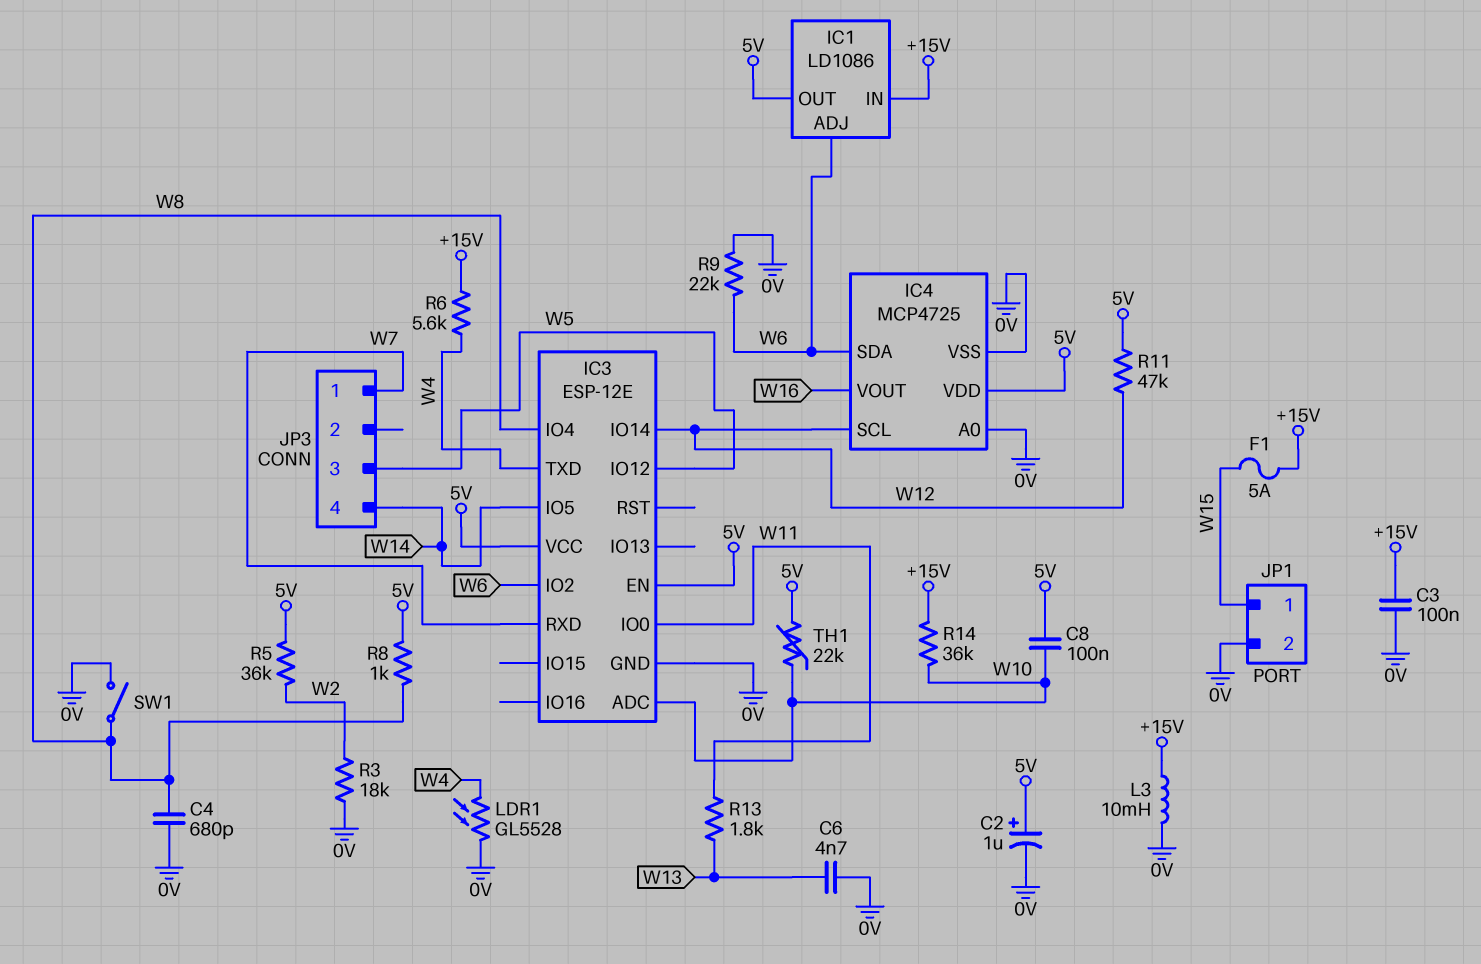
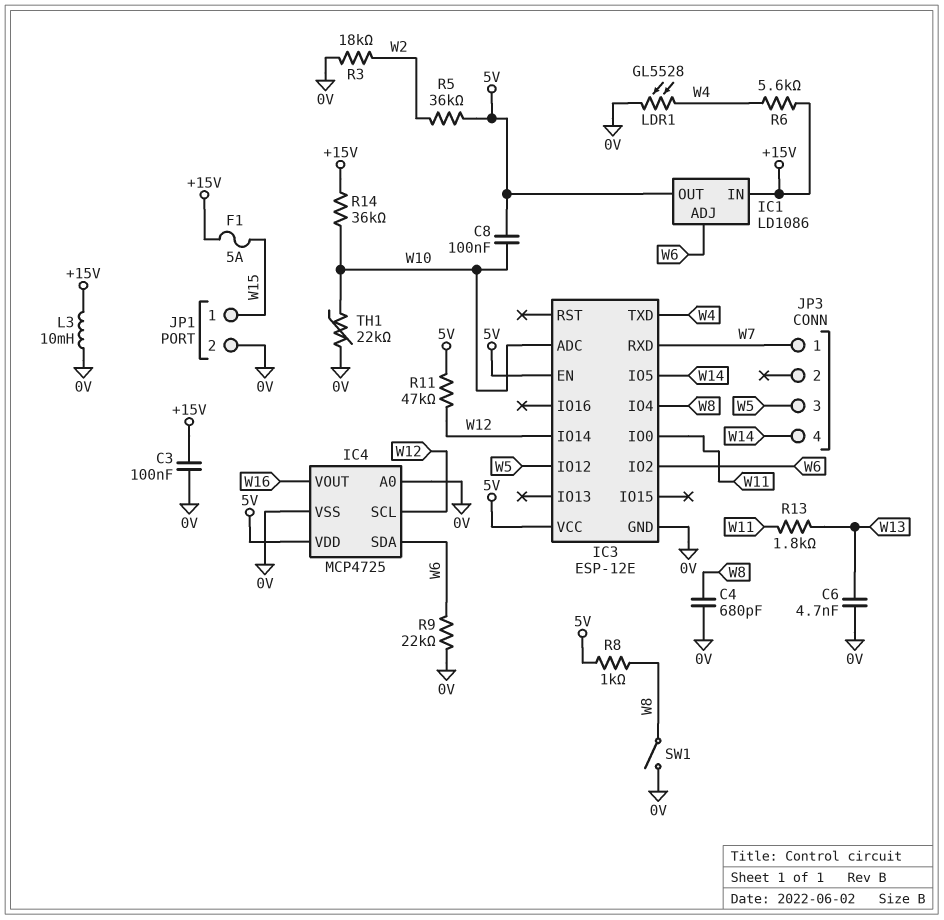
C2: 1uF (plus 5V, minus 0V) -> none
TH1: 22k (5V, W10) -> 22k (0V, W10)

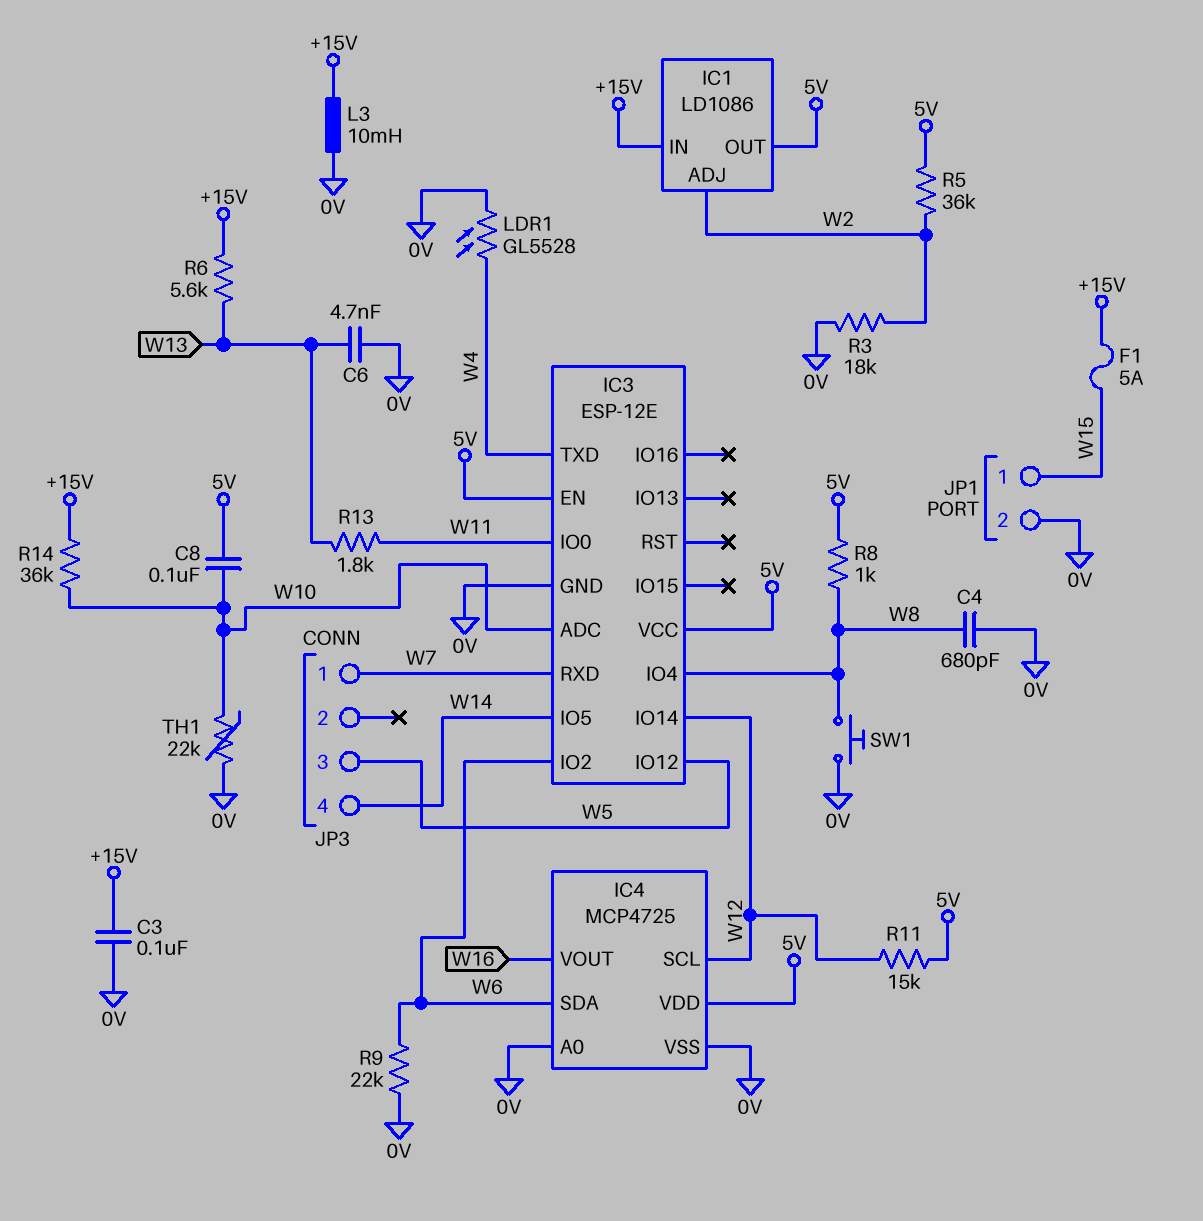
IC1 pin ADJ: W6 -> W2
R6: 5.6k (+15V, W4) -> 5.6k (+15V, W13)
R11: 47k (5V, W12) -> 15k (5V, W12)
SW1: switch (0V, W8) -> button (0V, W8)

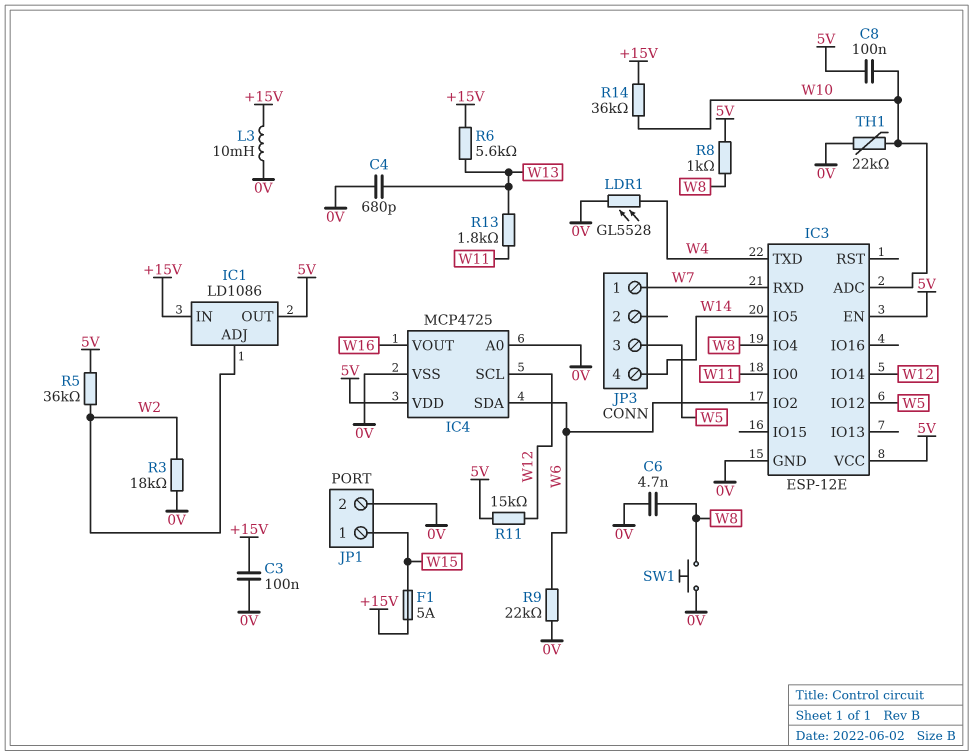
C4: 680pF (0V, W8) -> 680pF (0V, W13)
C6: 4.7nF (0V, W13) -> 4.7nF (0V, W8)

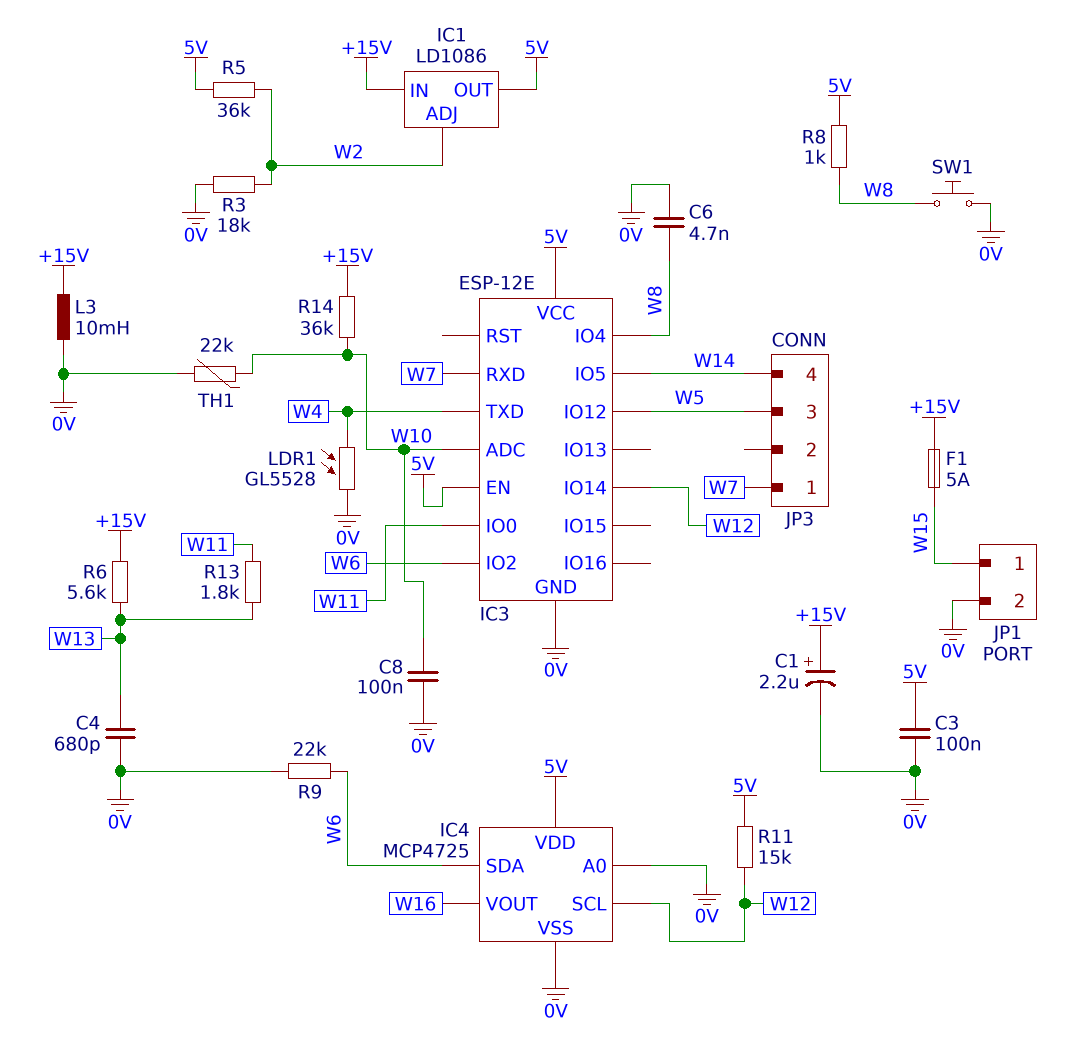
C1: none -> 2.2uF (plus +15V, minus 0V)
C3: 100nF (+15V, 0V) -> 100nF (0V, 5V)
C8: 100nF (5V, W10) -> 100nF (0V, W10)

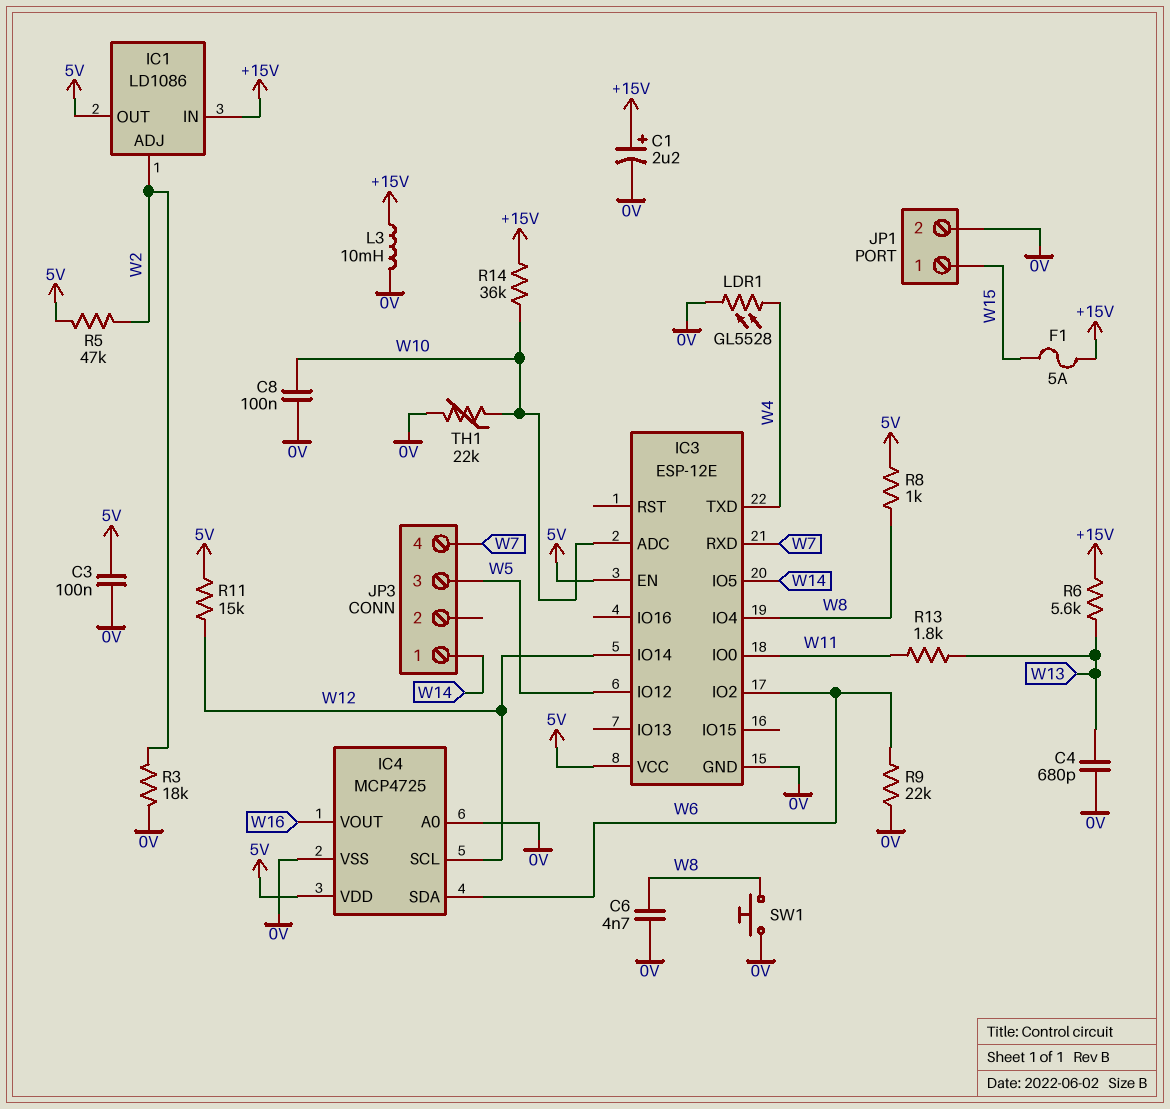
JP3 pin 1: W7 -> W14
JP3 pin 4: W14 -> W7
R5: 36k (5V, W2) -> 47k (5V, W2)

